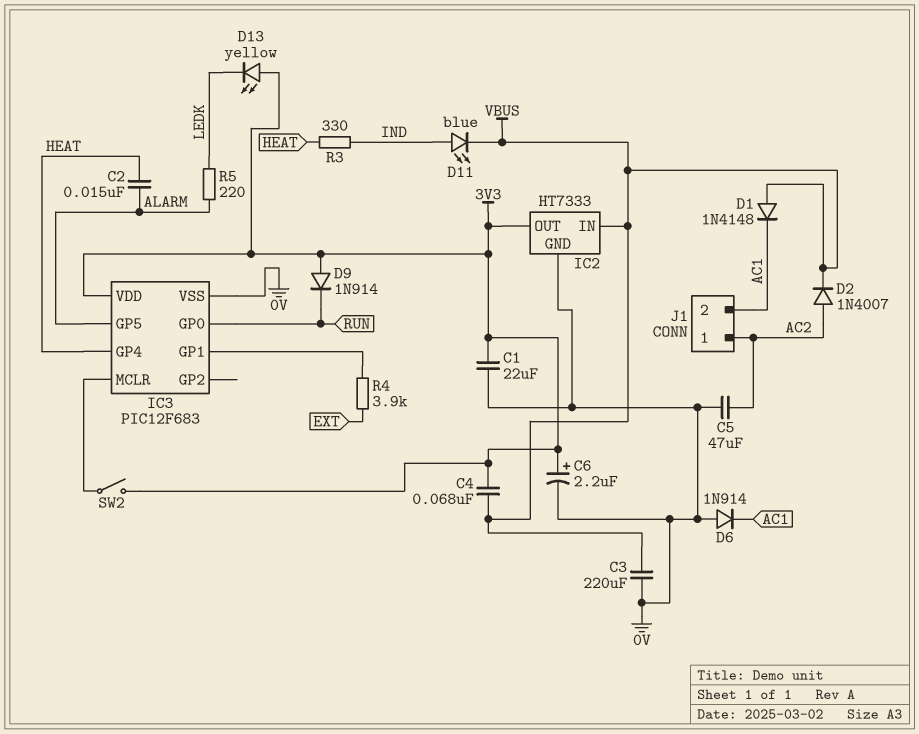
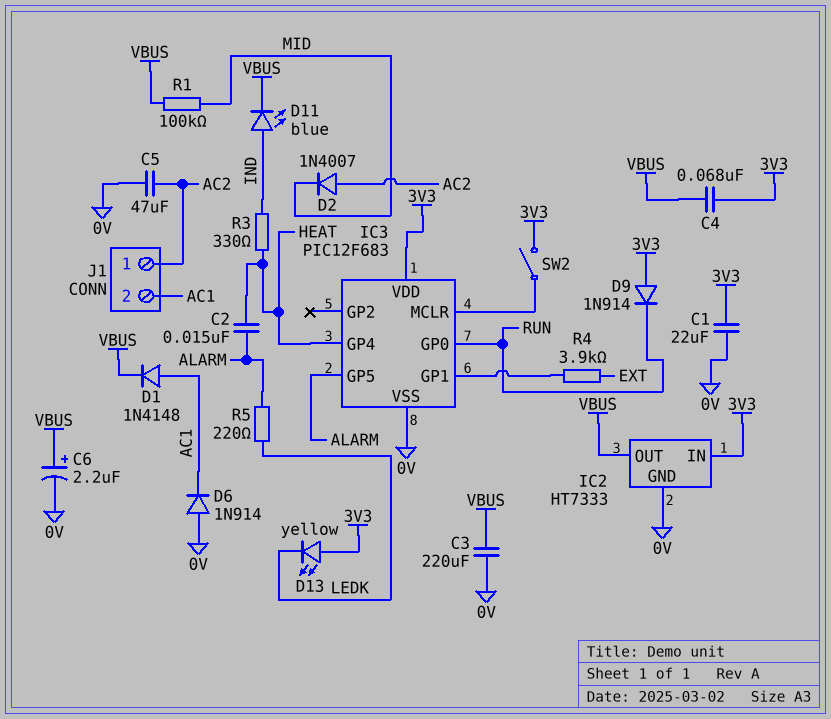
C6: 2.2uF (plus 3V3, minus 0V) -> 2.2uF (plus VBUS, minus 0V)
D1: diode 1N4148 (A VBUS, K AC1) -> diode 1N4148 (A AC1, K VBUS)
D2: diode 1N4007 (A AC2, K VBUS) -> diode 1N4007 (A AC2, K MID)
IC2 pin IN: VBUS -> 3V3
IC2 pin OUT: 3V3 -> VBUS
R1: none -> 100k (MID, VBUS)

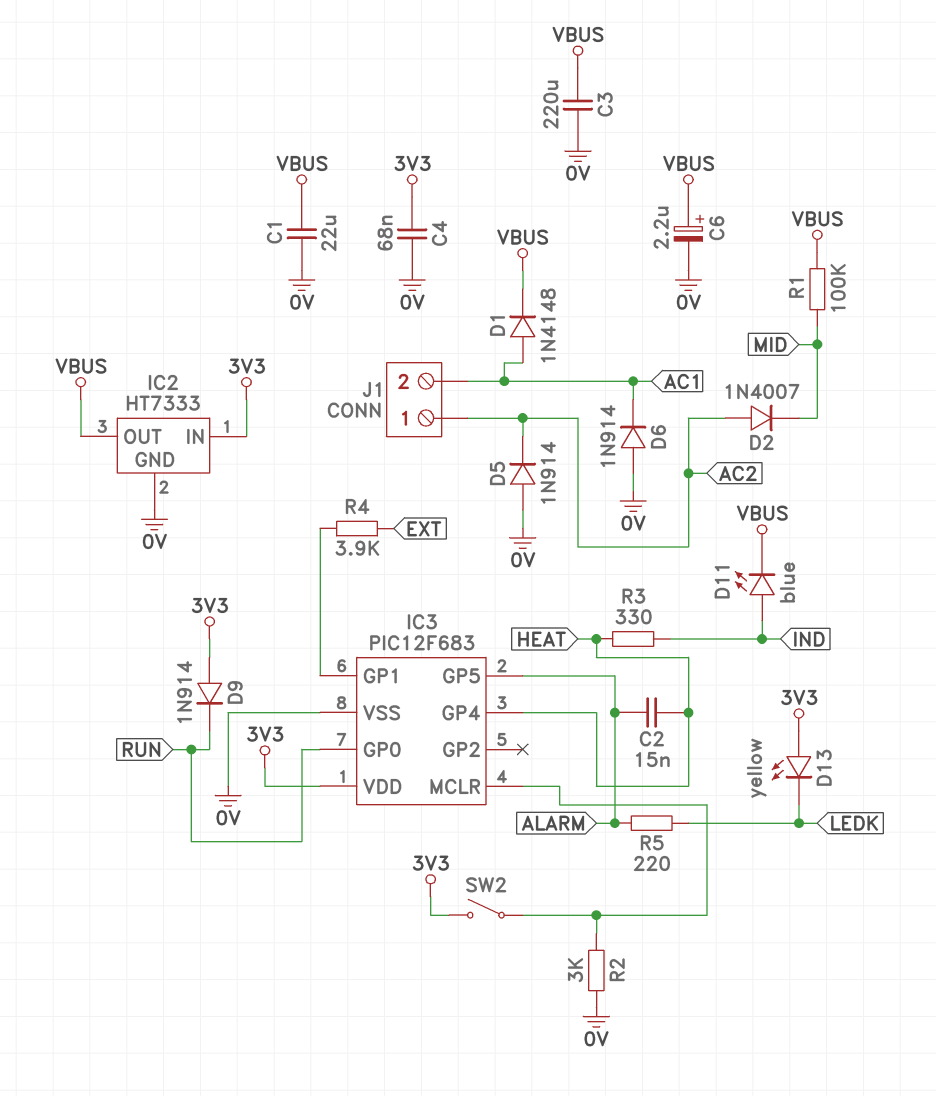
C1: 22uF (0V, 3V3) -> 22uF (0V, VBUS)
C4: 68nF (3V3, VBUS) -> 68nF (0V, 3V3)
C5: 47uF (0V, AC2) -> none
D5: none -> diode 1N914 (A 0V, K AC2)
R2: none -> 3k (0V, IC3/MCLR)

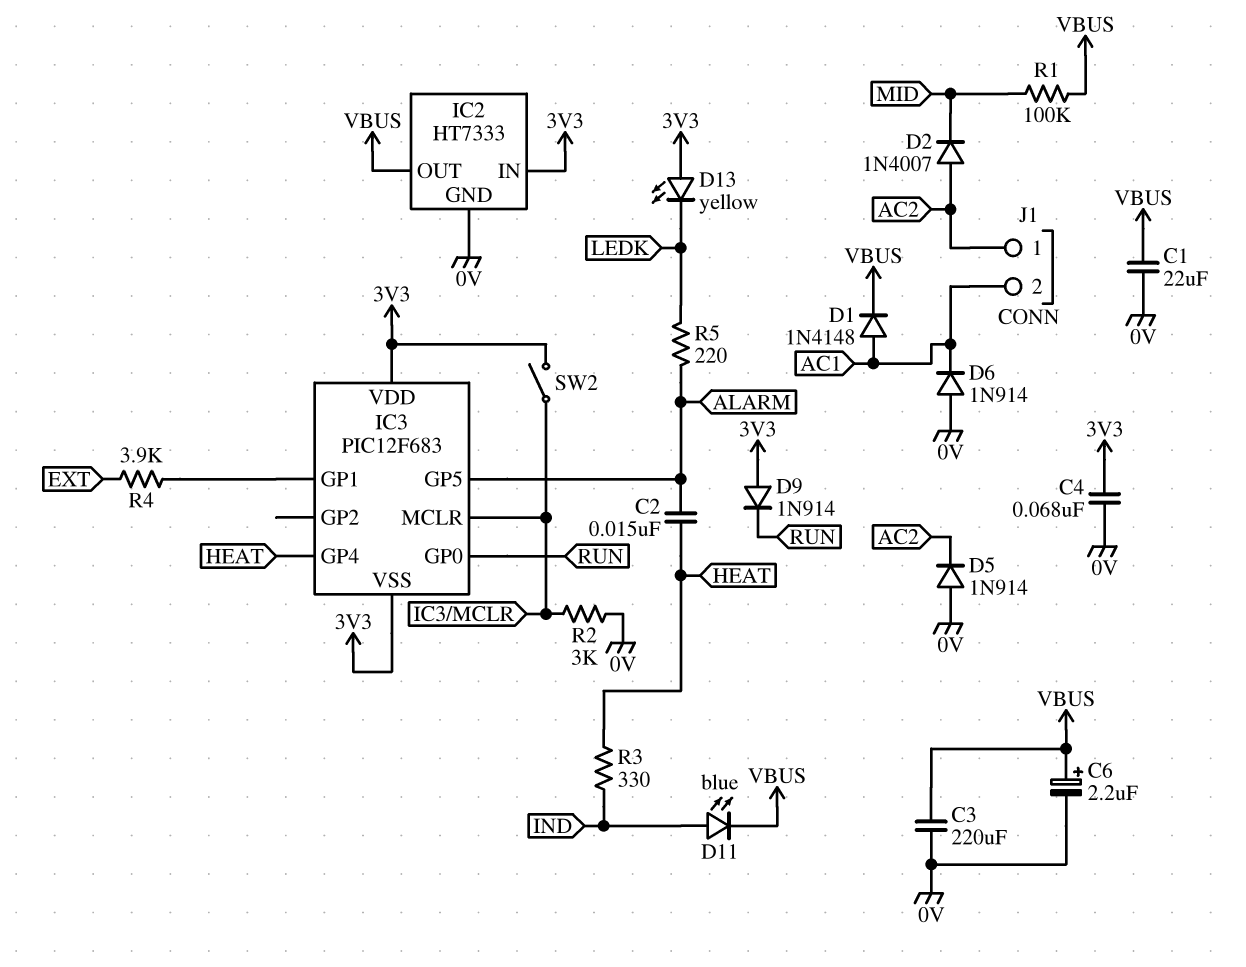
IC3 pin VSS: 0V -> 3V3

